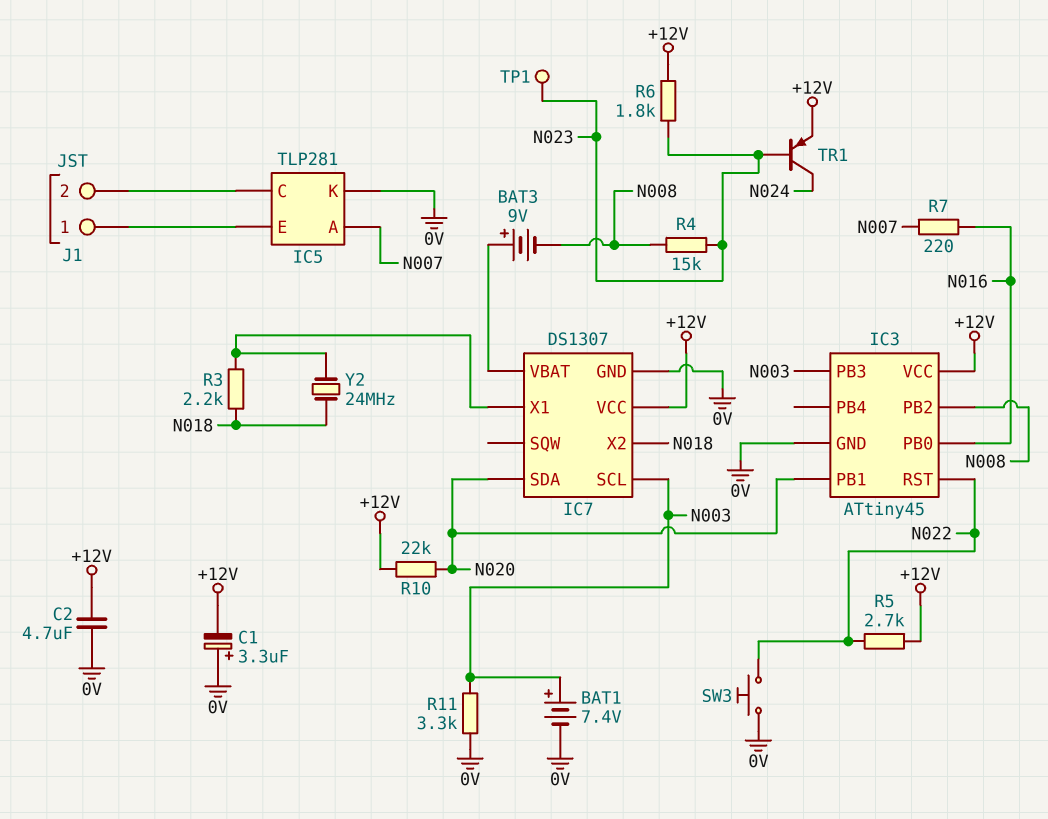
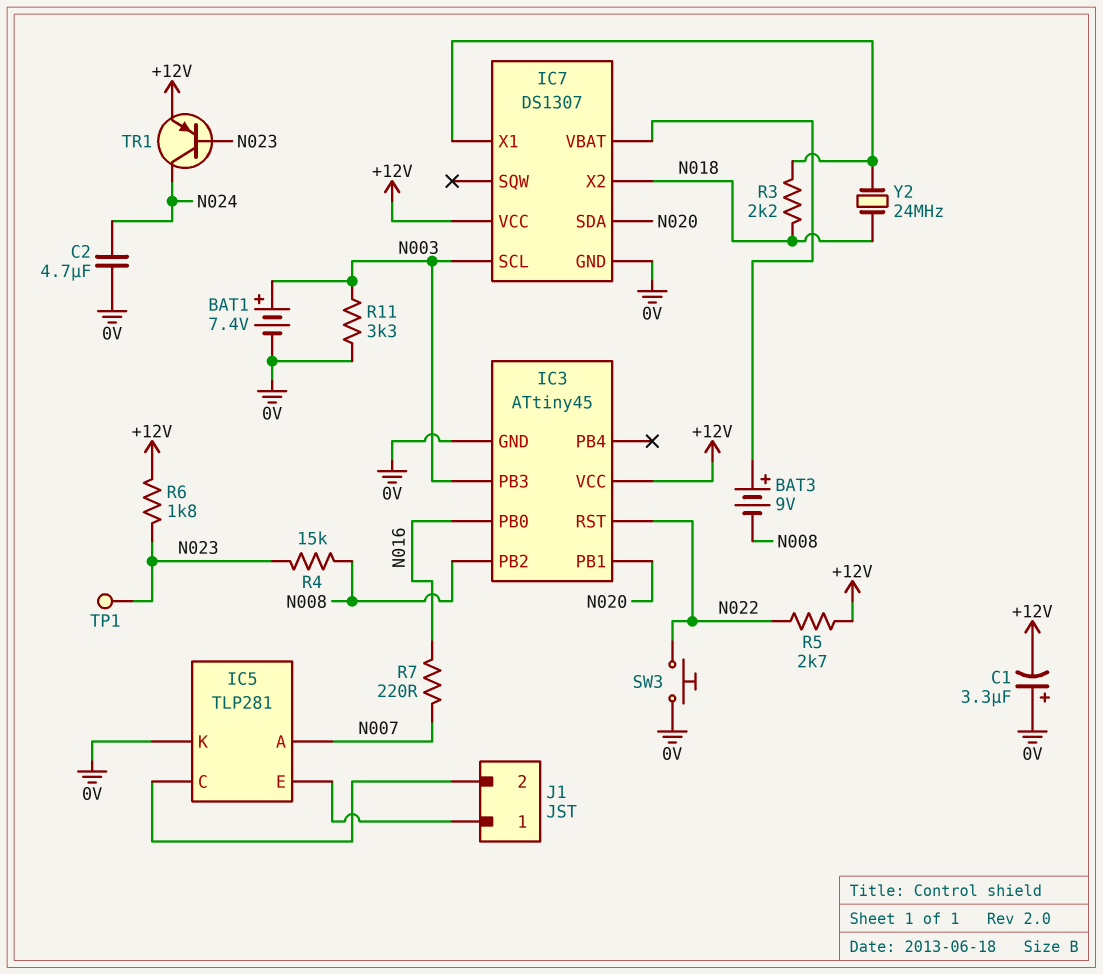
C2: 4.7uF (+12V, 0V) -> 4.7uF (0V, N024)
R10: 22k (+12V, N020) -> none

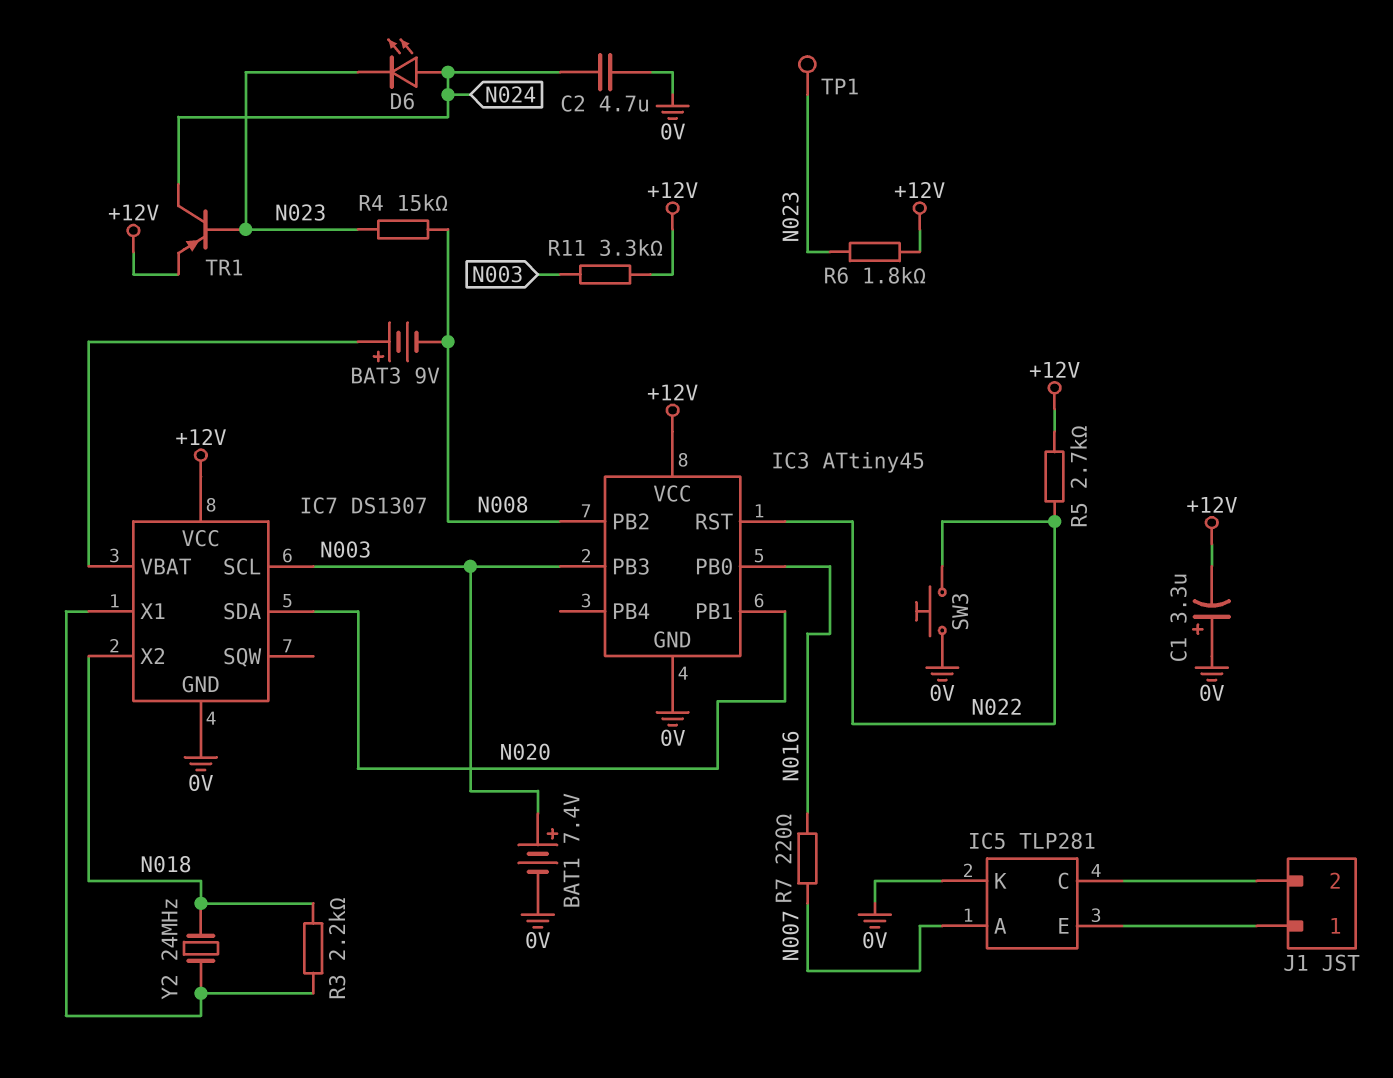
D6: none -> LED (A N024, K N023)
R11: 3.3k (0V, N003) -> 3.3k (+12V, N003)

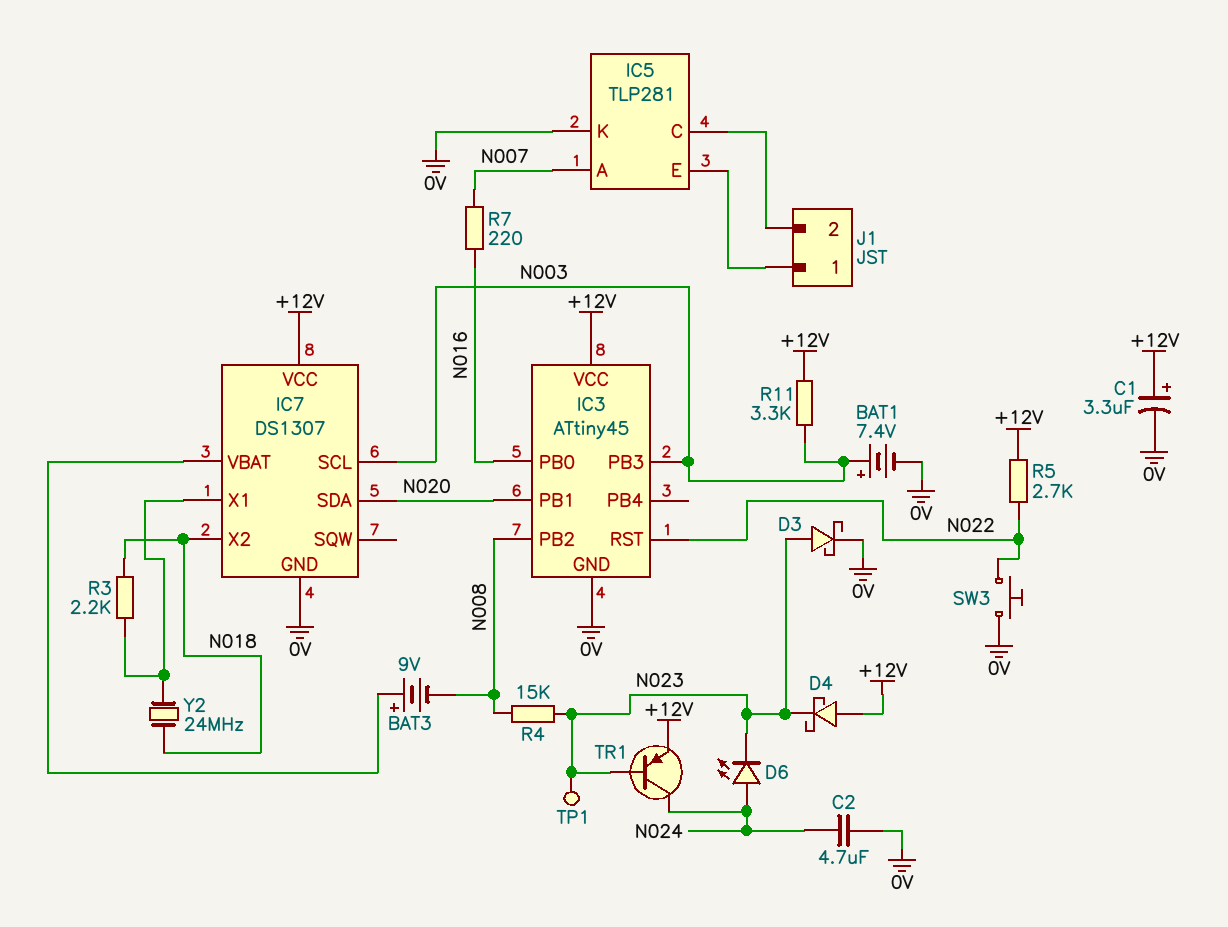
C1: 3.3uF (plus 0V, minus +12V) -> 3.3uF (plus +12V, minus 0V)
D3: none -> schottky (A N023, K 0V)
D4: none -> schottky (A +12V, K N023)
R6: 1.8k (+12V, N023) -> none

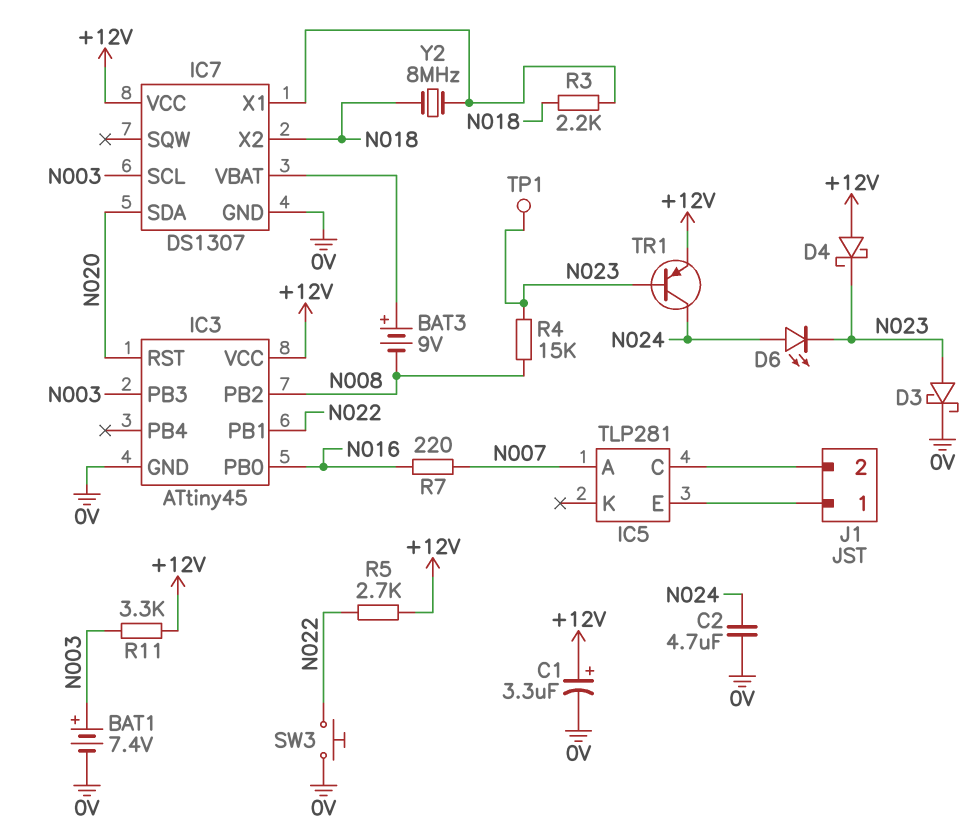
IC3 pin PB1: N020 -> N022
IC3 pin RST: N022 -> N020
IC5 pin K: 0V -> none
Y2: 24MHz (IC7/X1, N018) -> 8MHz (IC7/X1, N018)

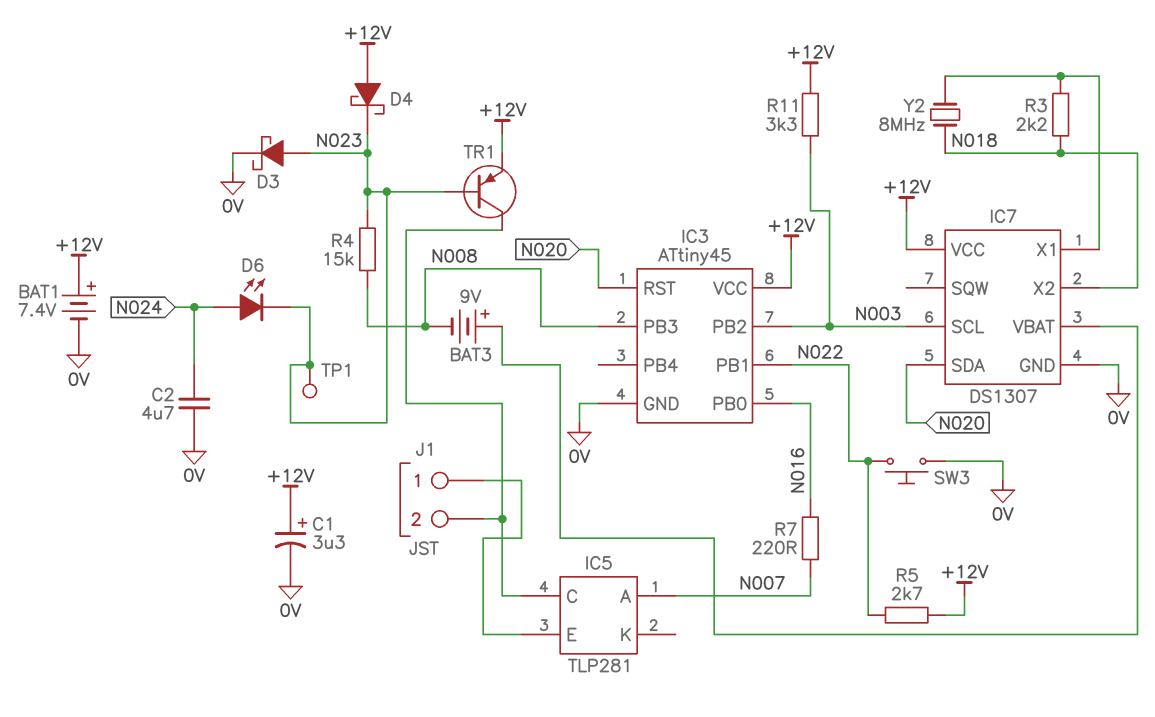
BAT1: 7.4V (plus N003, minus 0V) -> 7.4V (plus +12V, minus 0V)
IC3 pin PB2: N008 -> N003
IC3 pin PB3: N003 -> N008
TR1: PNP (B N023, C N024, E +12V) -> PNP (B N023, C IC5/C, E +12V)

